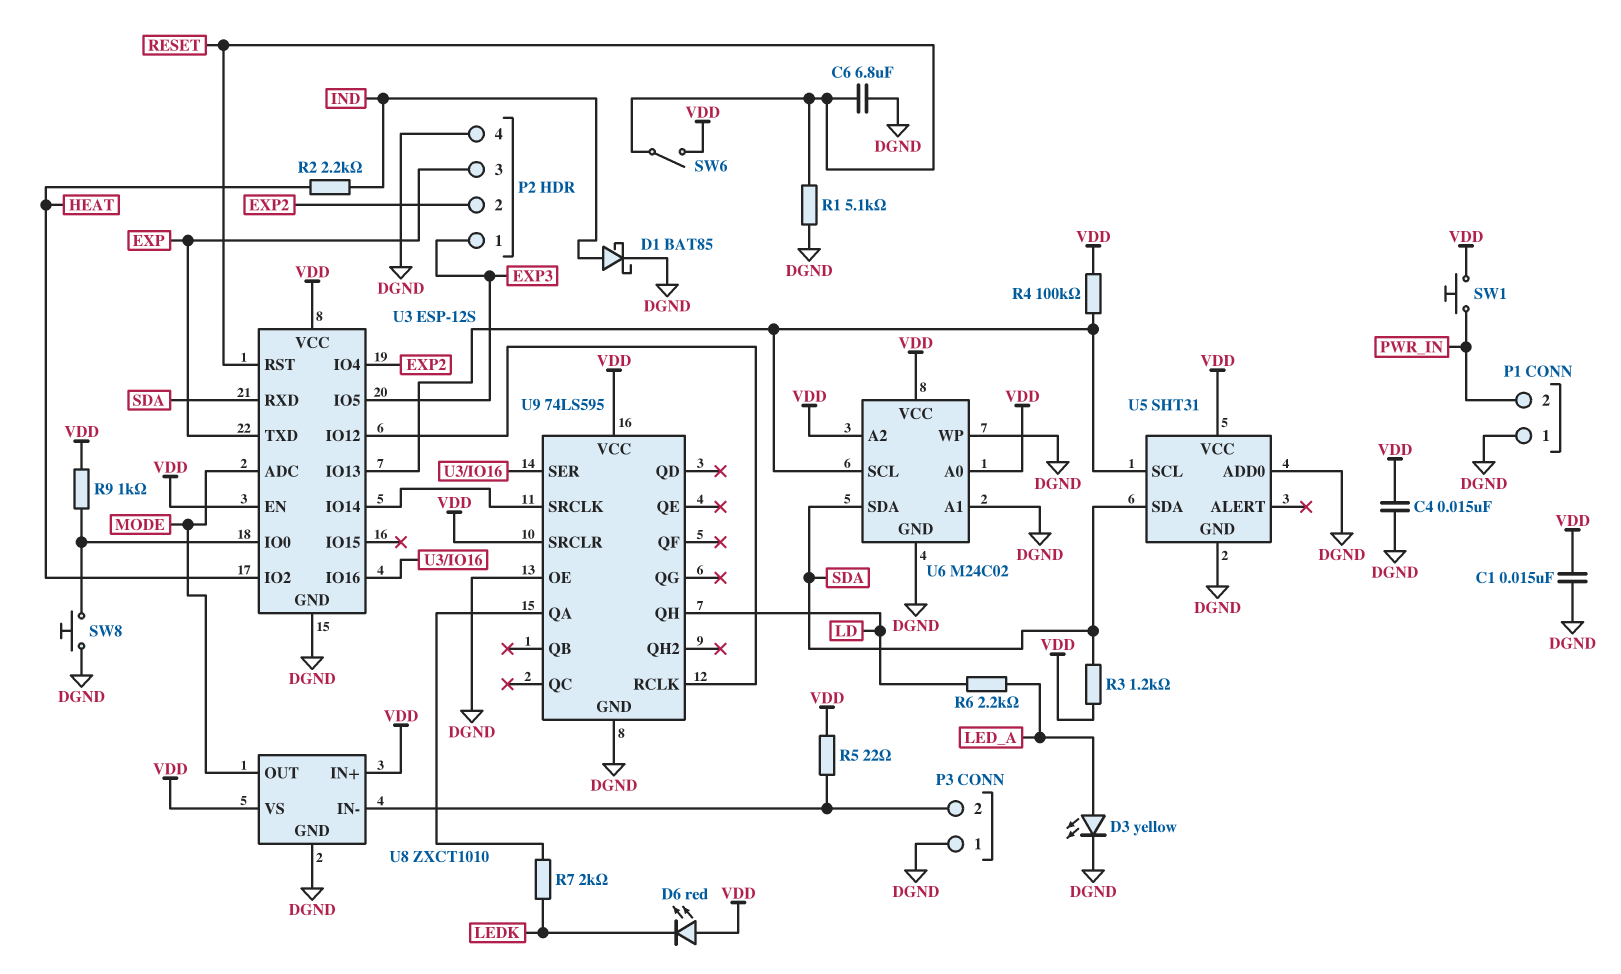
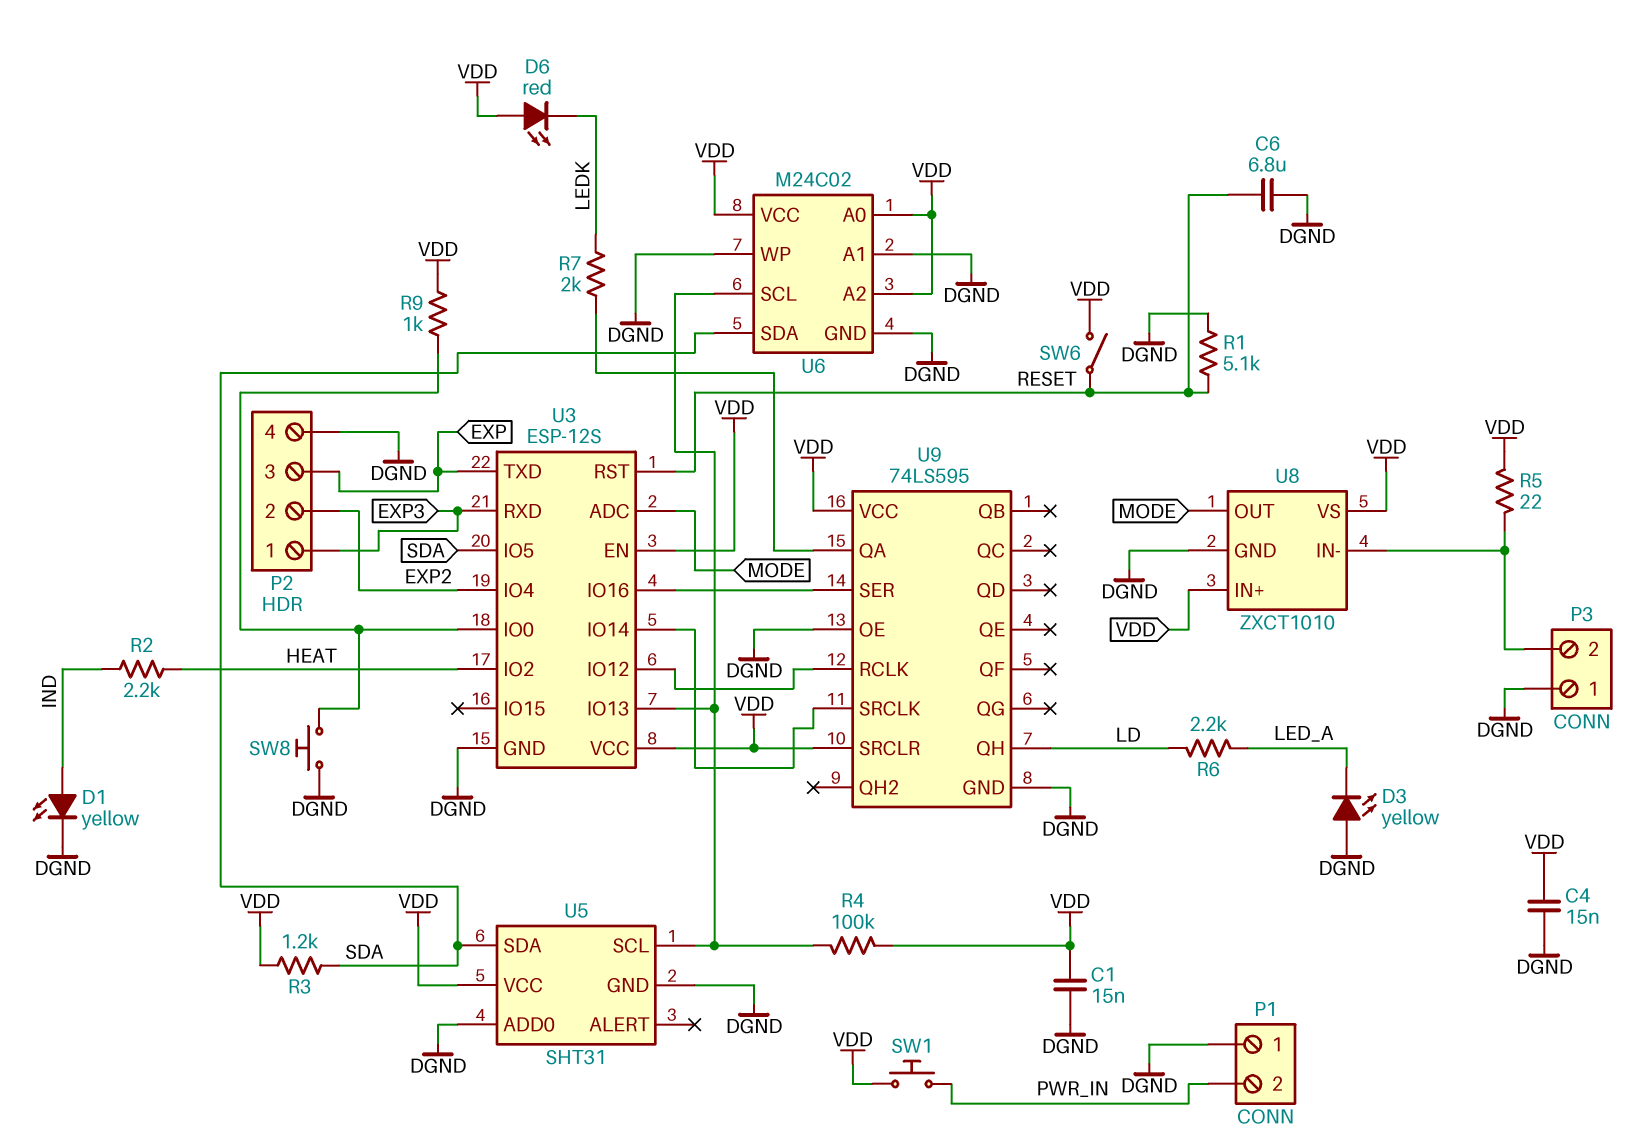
D1: schottky BAT85 (A IND, K DGND) -> LED yellow (A IND, K DGND)
D3: LED yellow (A LED_A, K DGND) -> LED yellow (A DGND, K LED_A)
U3 pin IO5: EXP3 -> SDA
U3 pin RXD: SDA -> EXP3

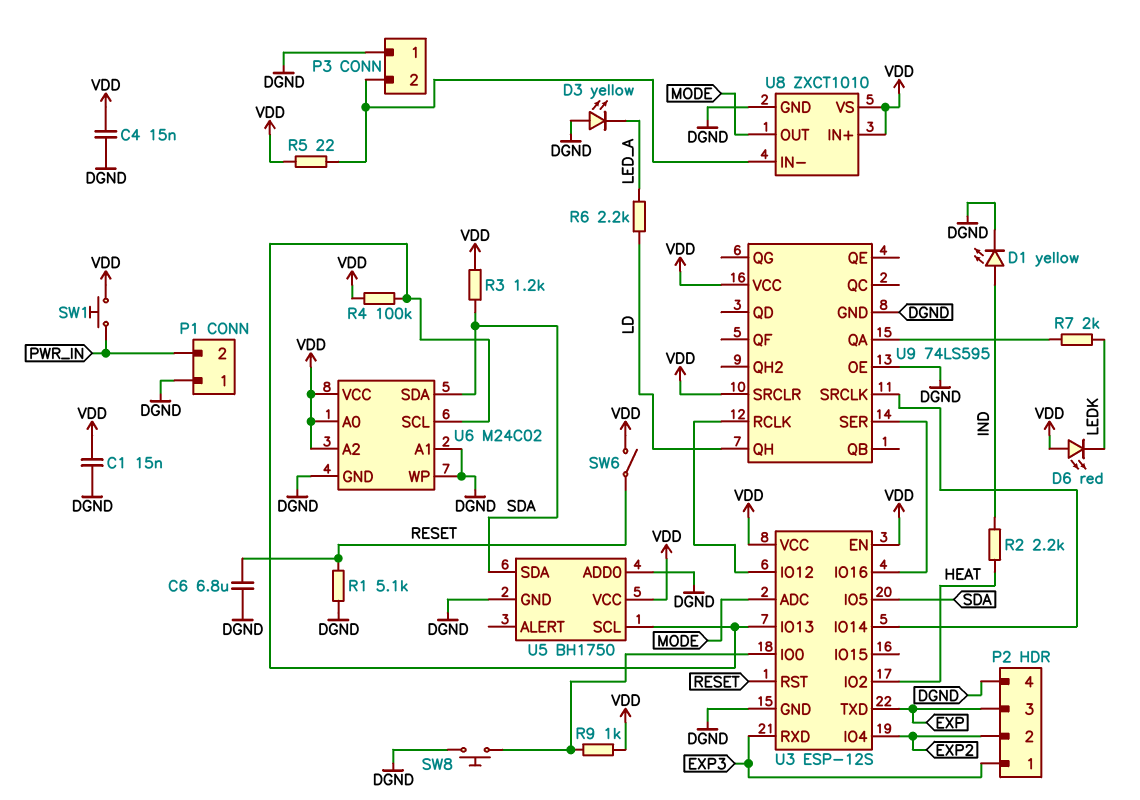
U5: SHT31 -> BH1750

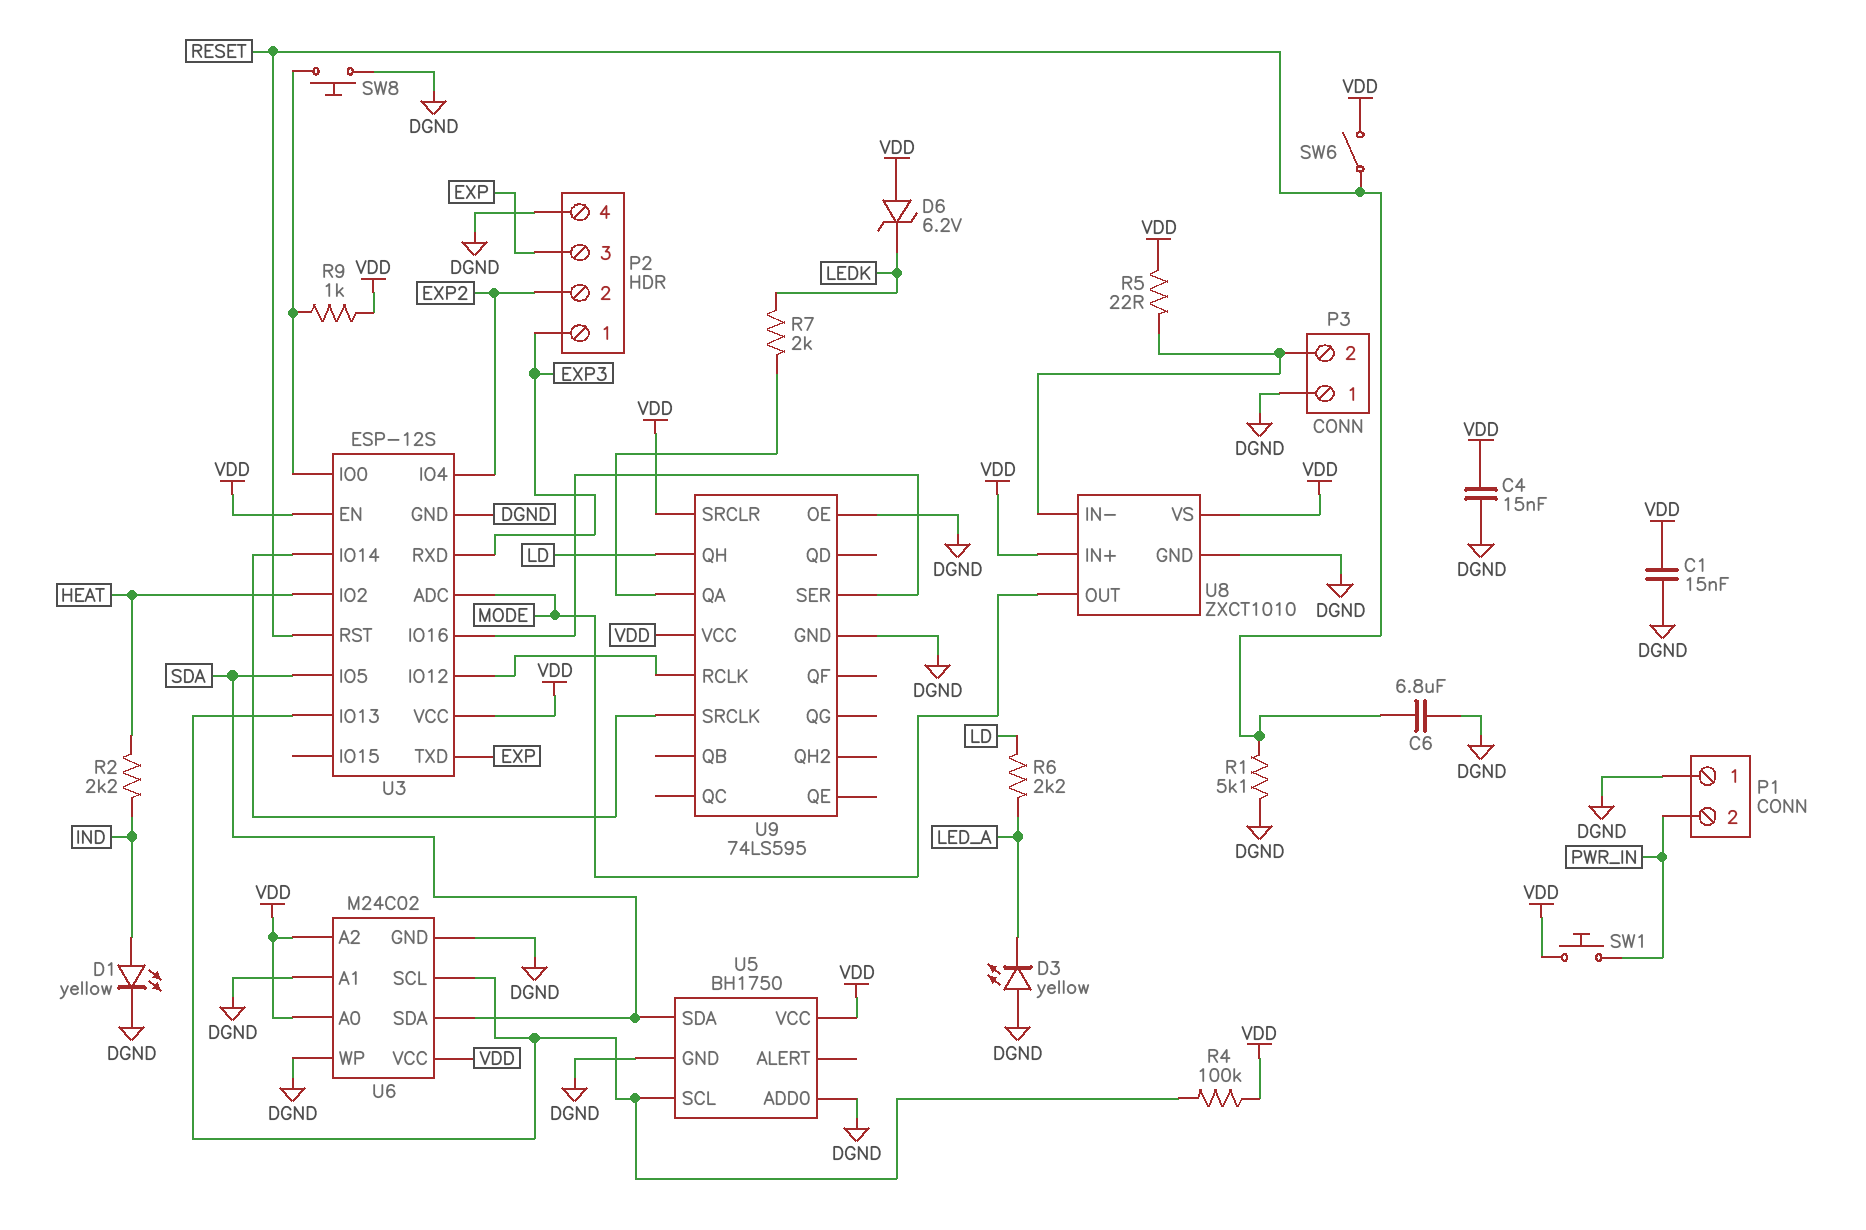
D6: LED red (A VDD, K LEDK) -> zener 6.2V (A VDD, K LEDK)
R3: 1.2k (SDA, VDD) -> none

